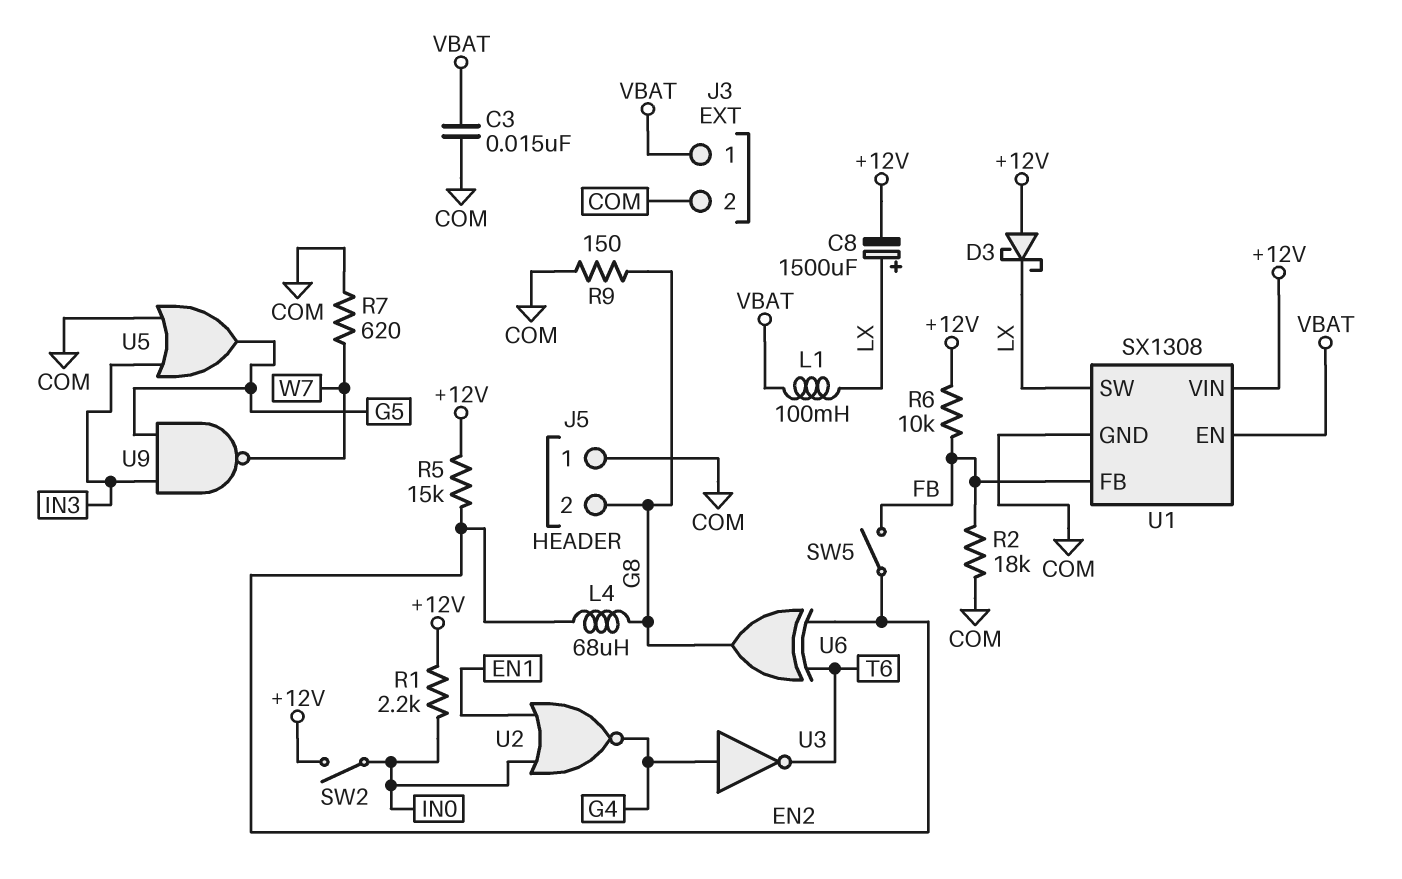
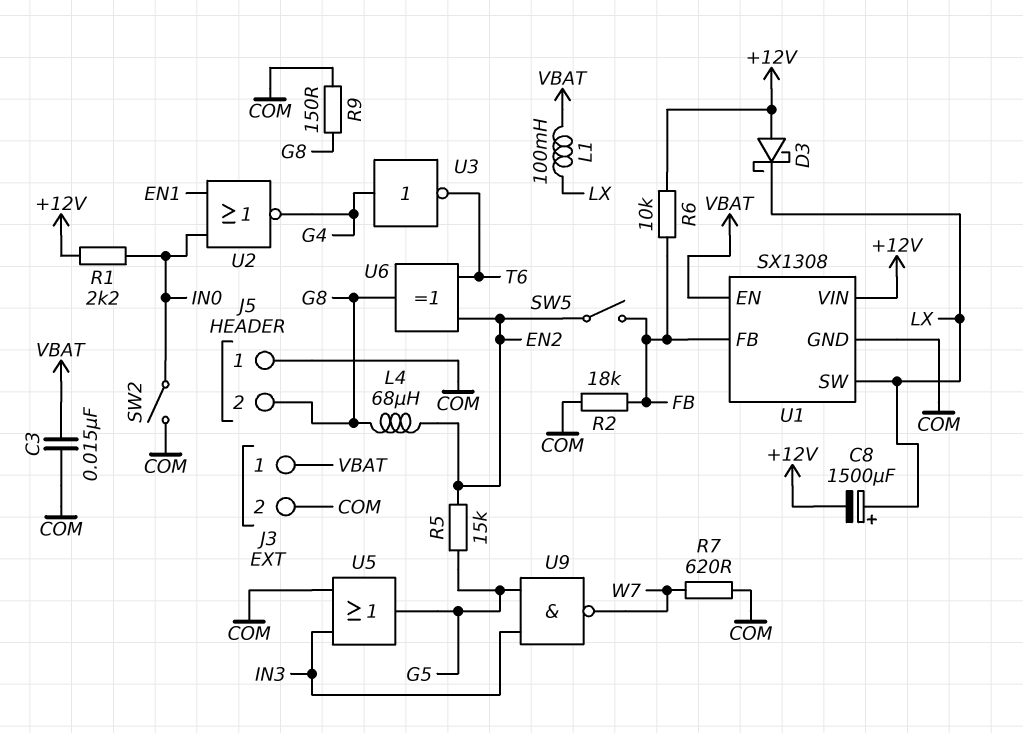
R5: 15k (+12V, EN2) -> 15k (EN2, G5)
SW2: switch (+12V, IN0) -> switch (COM, IN0)

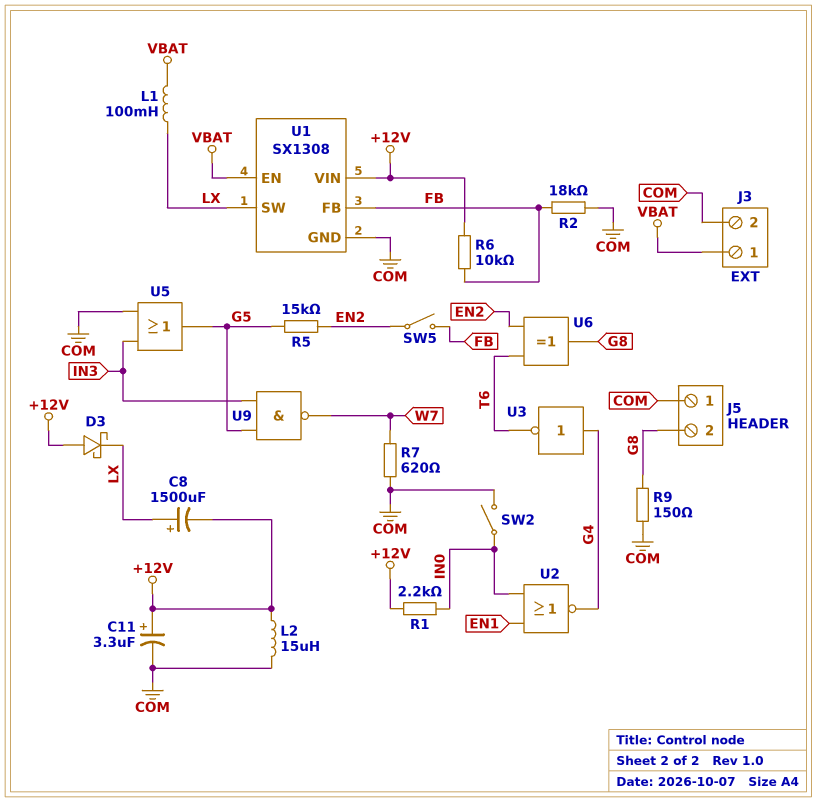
C3: 15nF (COM, VBAT) -> none
C11: none -> 3.3uF (plus +12V, minus COM)
L2: none -> 15uH (+12V, COM)
L4: 68uH (EN2, G8) -> none

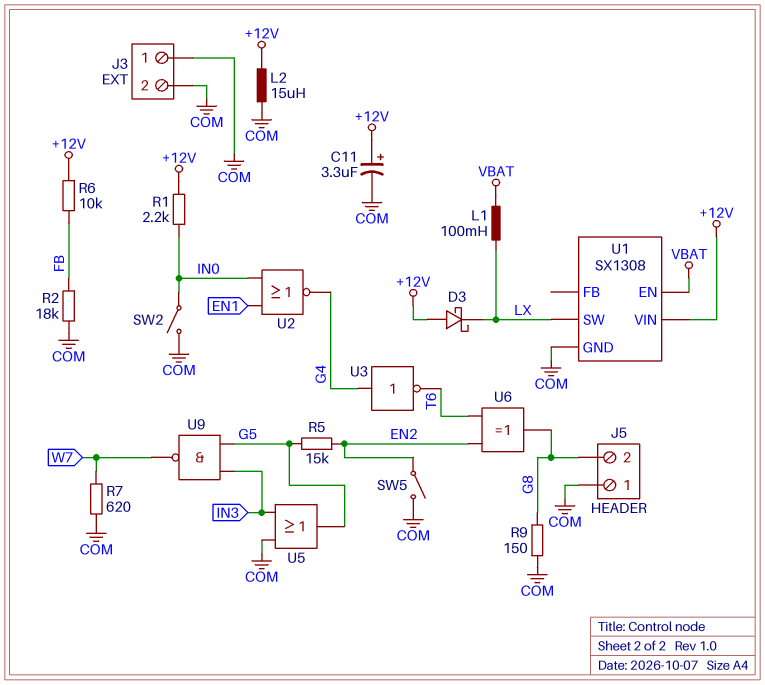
C8: 1500uF (plus LX, minus +12V) -> none
J3 pin 1: VBAT -> COM
SW5: switch (EN2, FB) -> switch (COM, EN2)
U1 pin FB: FB -> none

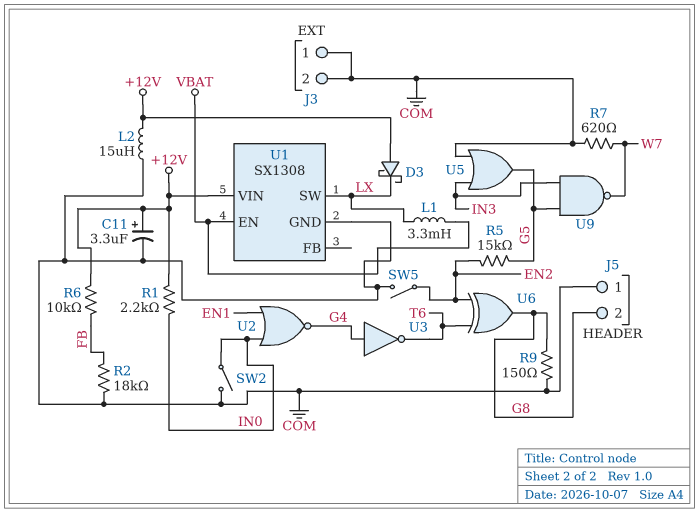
L1: 100mH (LX, VBAT) -> 3.3mH (LX, VBAT)

